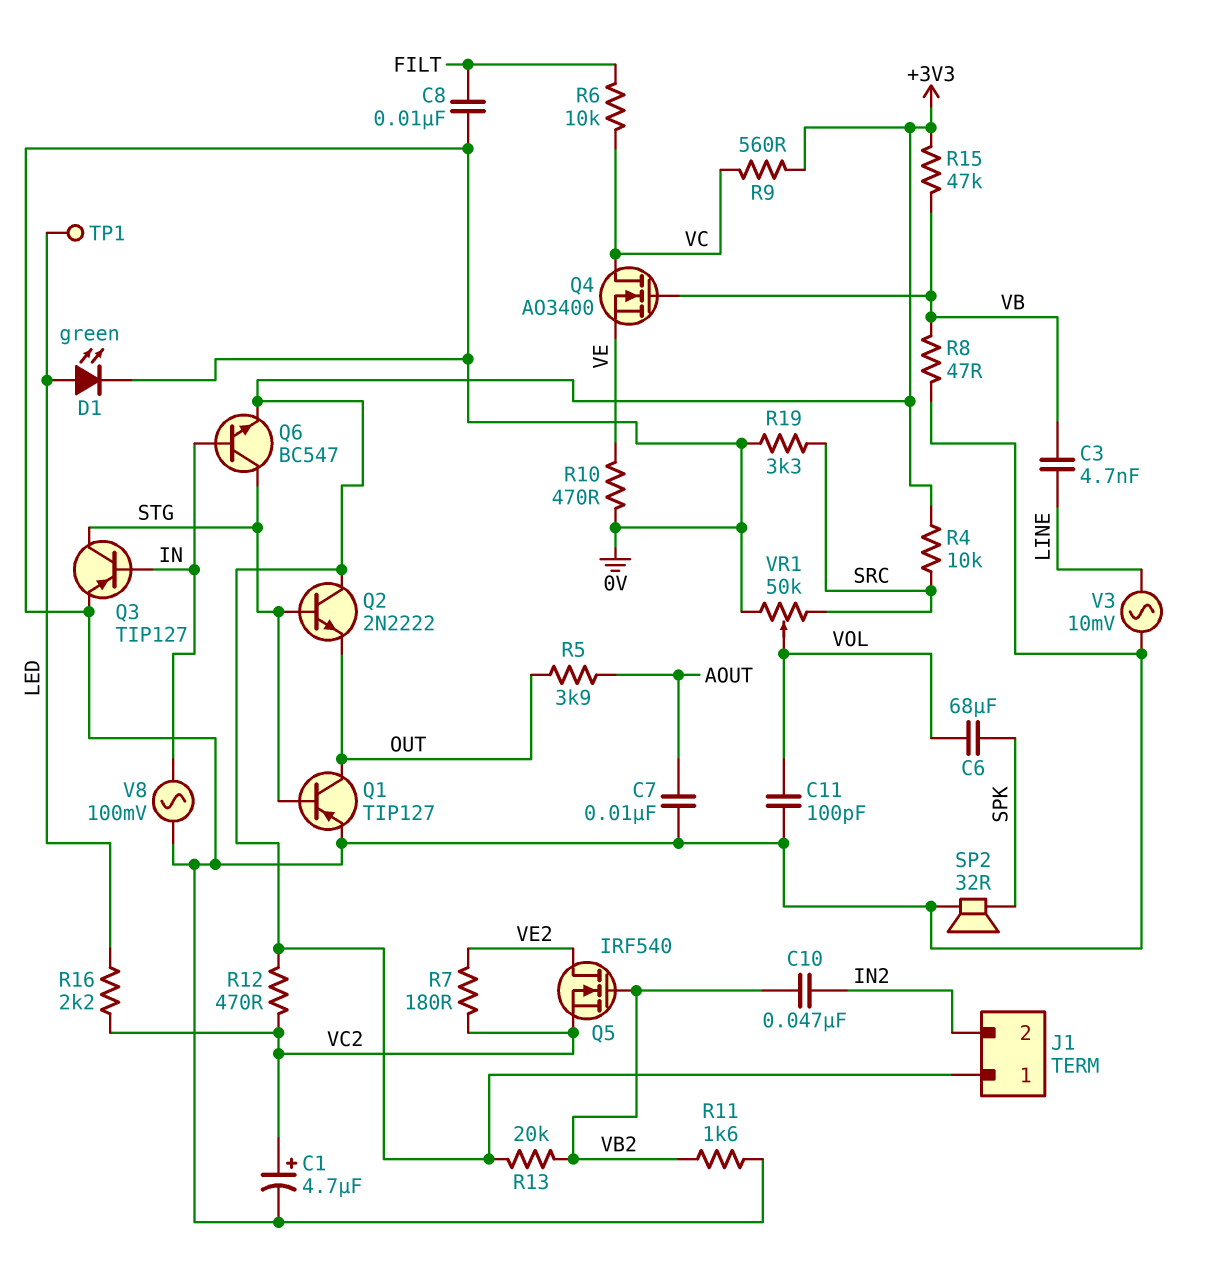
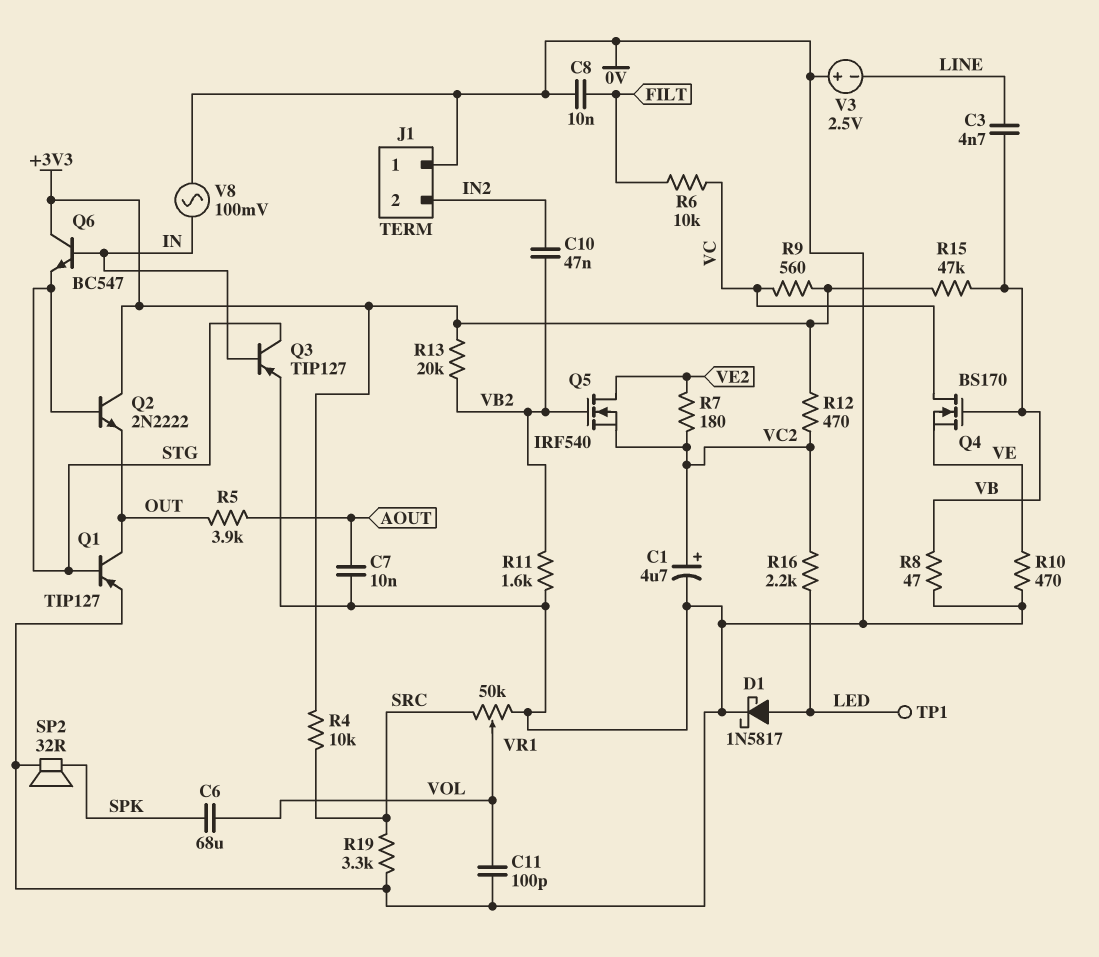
D1: LED green (A LED, K 0V) -> schottky 1N5817 (A LED, K 0V)
J1 pin 1: +3V3 -> 0V
Q4: NMOS AO3400 (G VB, D VC, S VE) -> NMOS BS170 (G VB, D VC, S VE)
Q6: NPN BC547 (B IN, C STG, E +3V3) -> NPN BC547 (B IN, C +3V3, E STG)
V3: AC 10mV (0V, LINE) -> 2.5V (plus 0V, minus LINE)

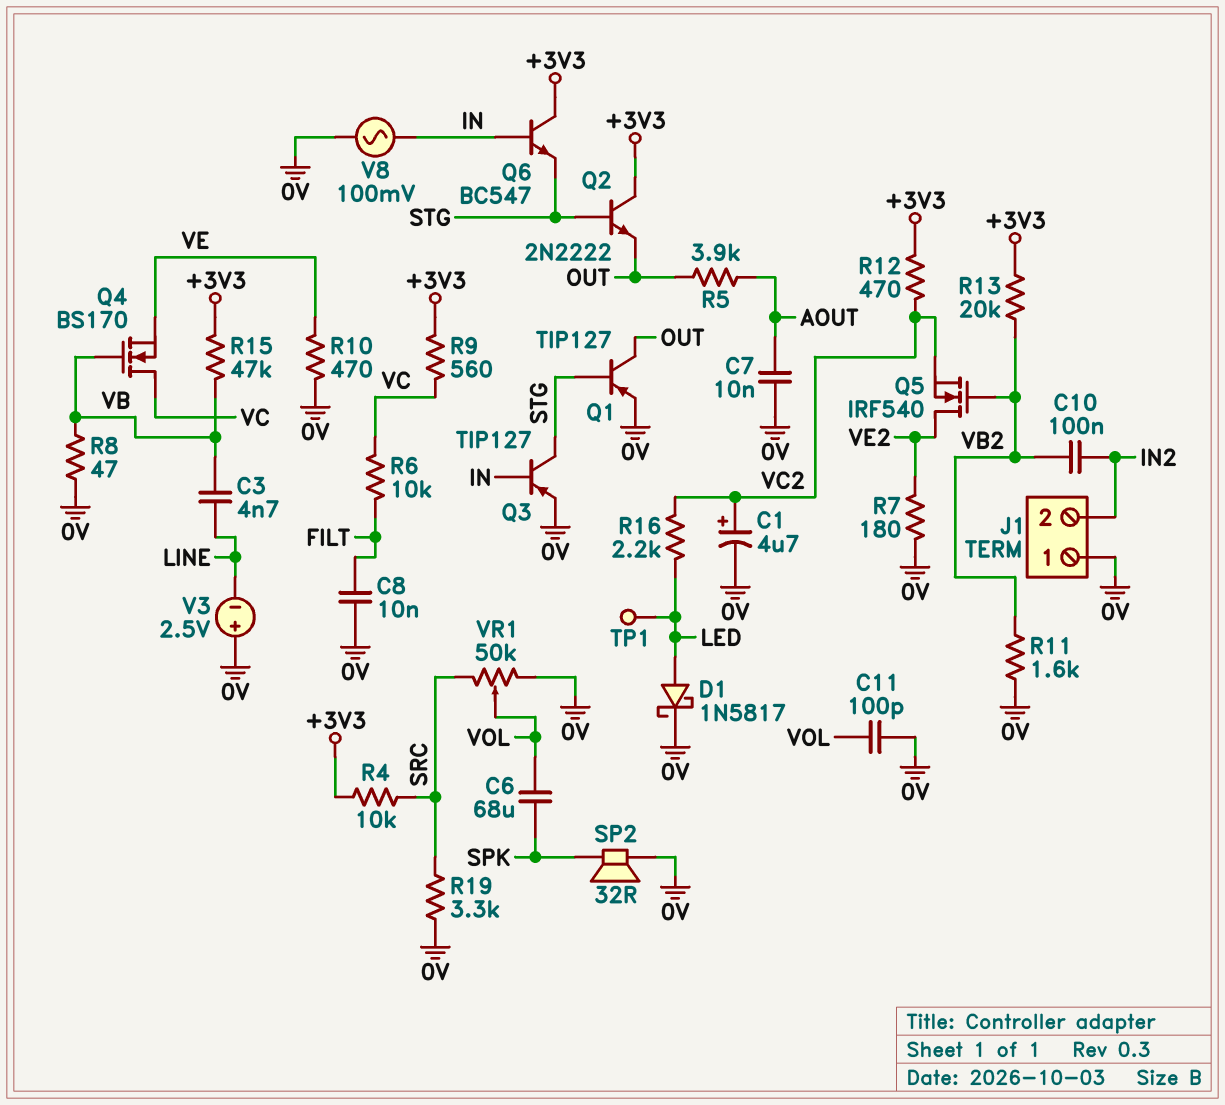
C10: 47nF (IN2, VB2) -> 100nF (IN2, VB2)
R7: 180 (VC2, VE2) -> 180 (0V, VE2)

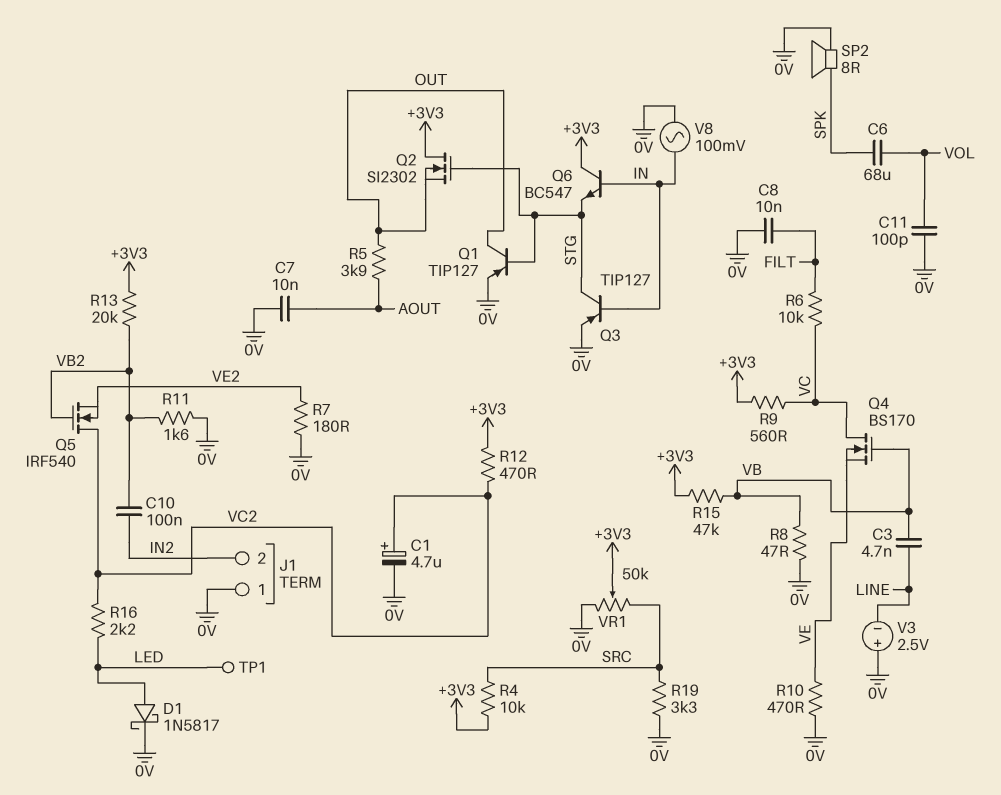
Q2: NPN 2N2222 (B STG, C +3V3, E OUT) -> NMOS SI2302 (G STG, D +3V3, S OUT)
Q5: NMOS IRF540 (G VB2, D VE2, S VC2) -> NMOS IRF540 (G VB2, D VC2, S VE2)
SP2: speaker 32R (0V, SPK) -> speaker 8R (0V, SPK)
VR1: 50k (0V, SRC, wiper VOL) -> 50k (0V, SRC, wiper +3V3)

